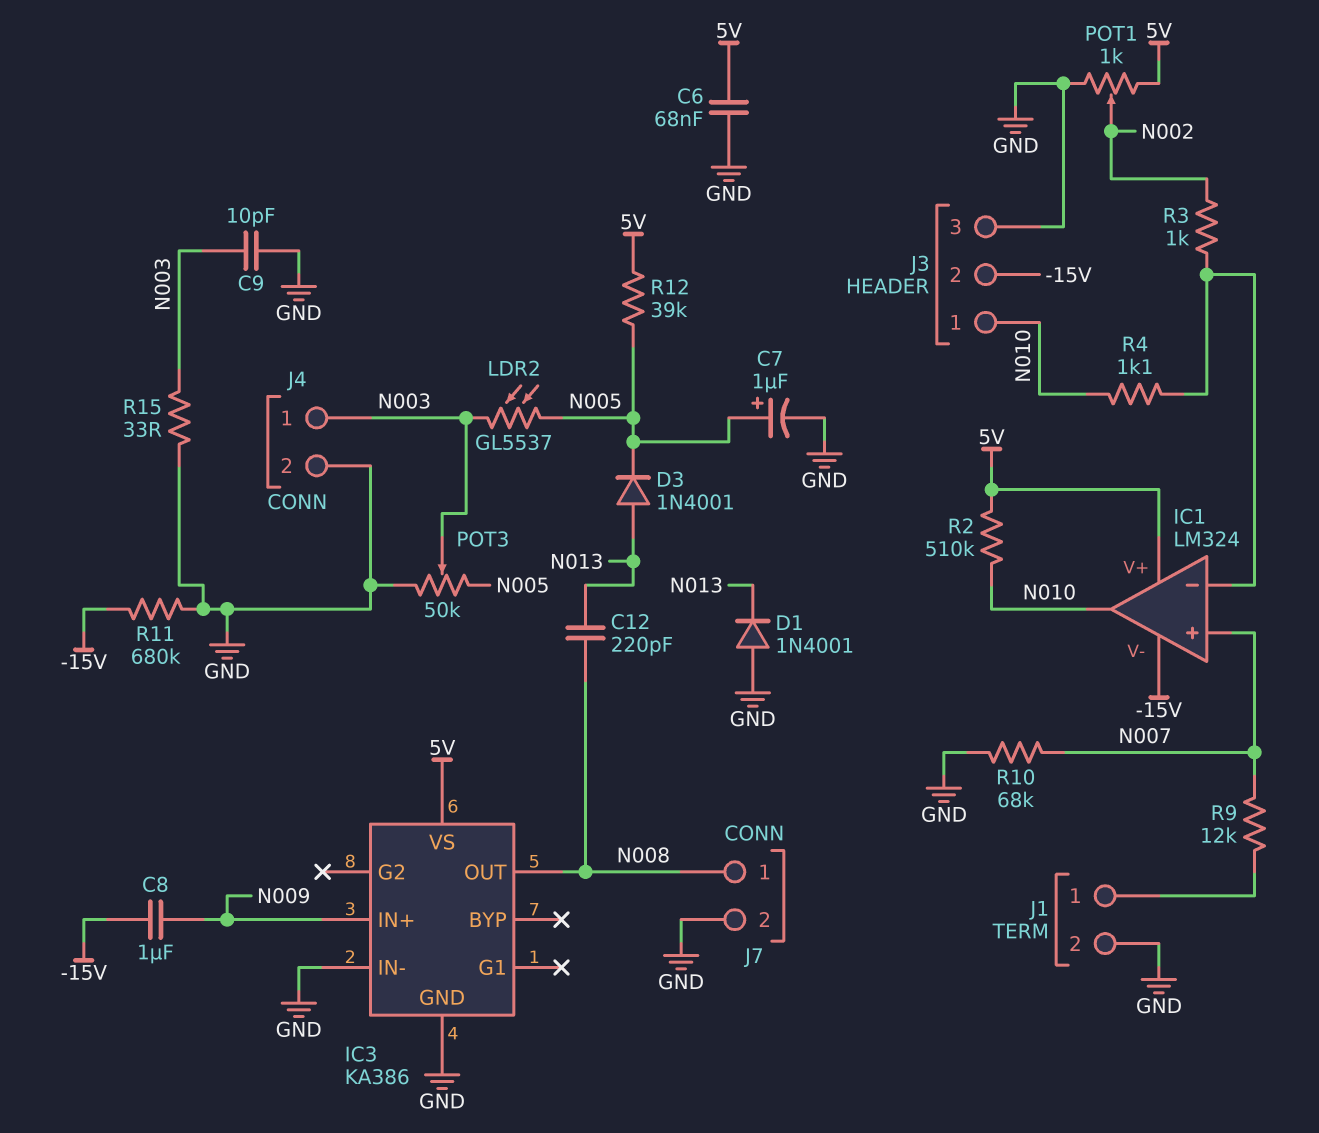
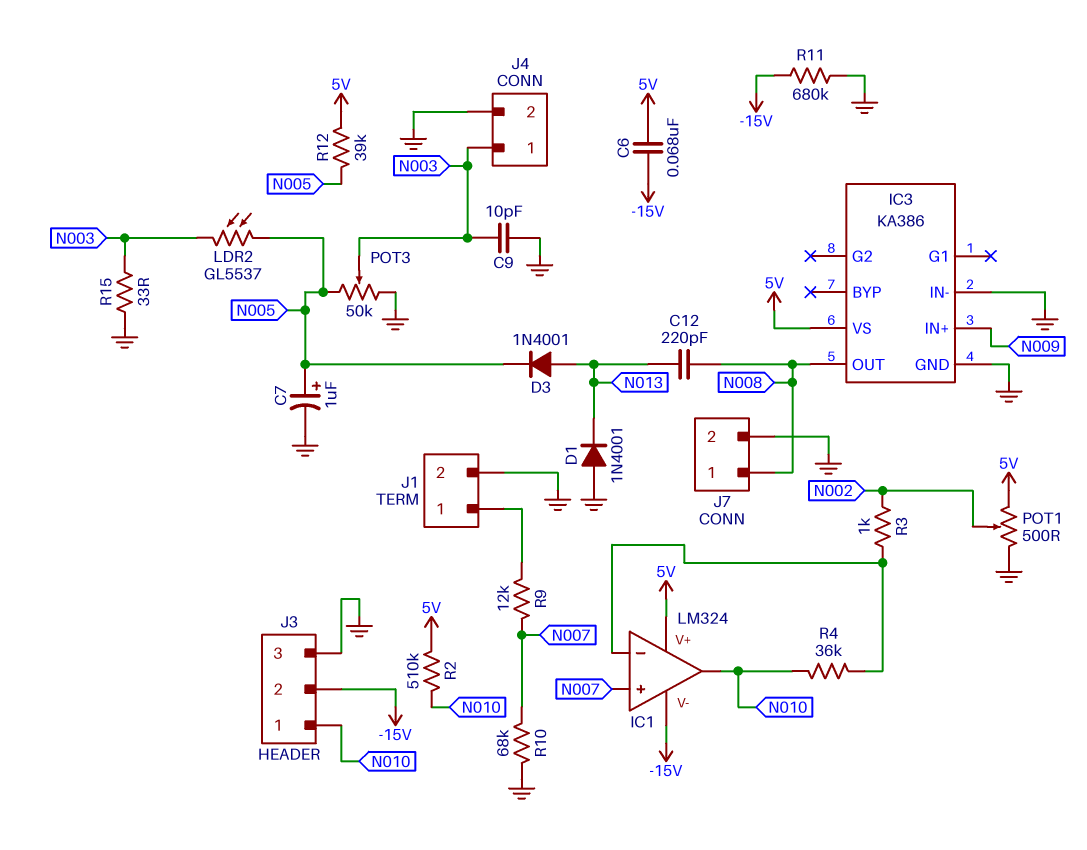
C6: 68nF (5V, GND) -> 68nF (-15V, 5V)
C8: 1uF (-15V, N009) -> none
POT1: 1k (5V, GND, wiper N002) -> 500 (5V, GND, wiper N002)
R4: 1.1k (IC1/in-, N010) -> 36k (IC1/in-, N010)

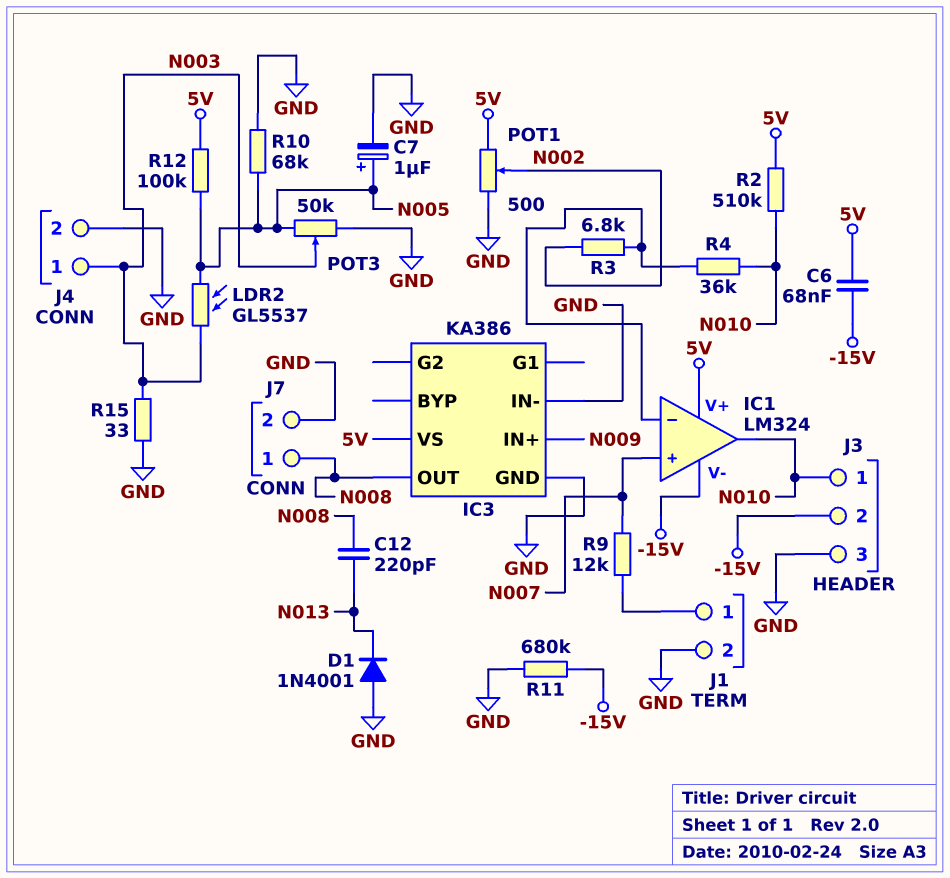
C9: 10pF (GND, N003) -> none
D3: diode 1N4001 (A N013, K N005) -> none
R3: 1k (IC1/in-, N002) -> 6.8k (IC1/in-, N002)
R10: 68k (GND, N007) -> 68k (GND, N005)
R12: 39k (5V, N005) -> 100k (5V, N005)

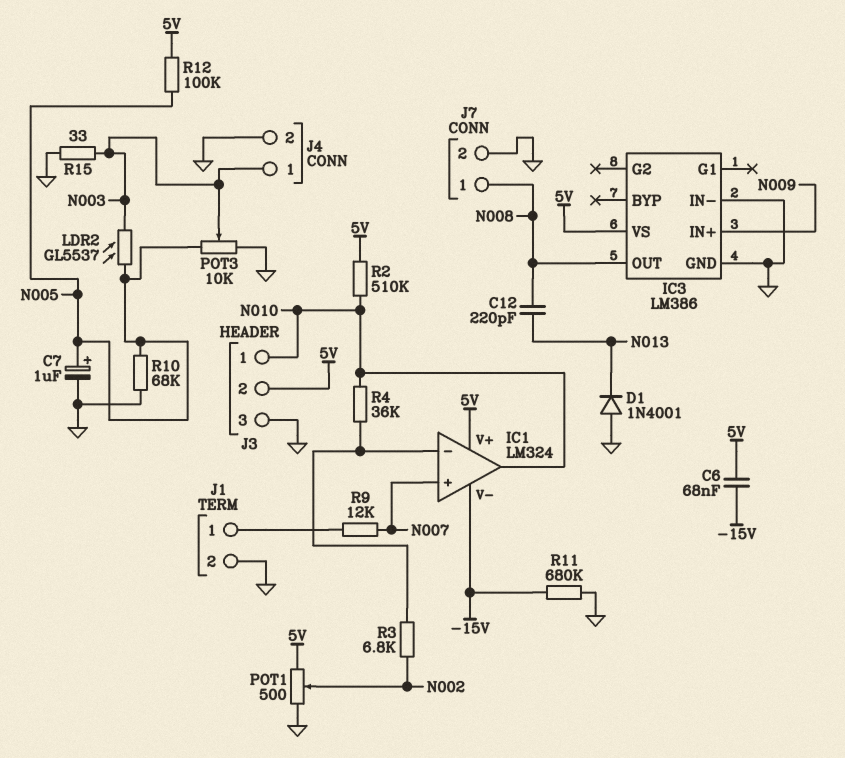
IC3: KA386 -> LM386
J3 pin 2: -15V -> 5V
POT3: 50k (GND, N005, wiper N003) -> 10k (GND, N005, wiper N003)

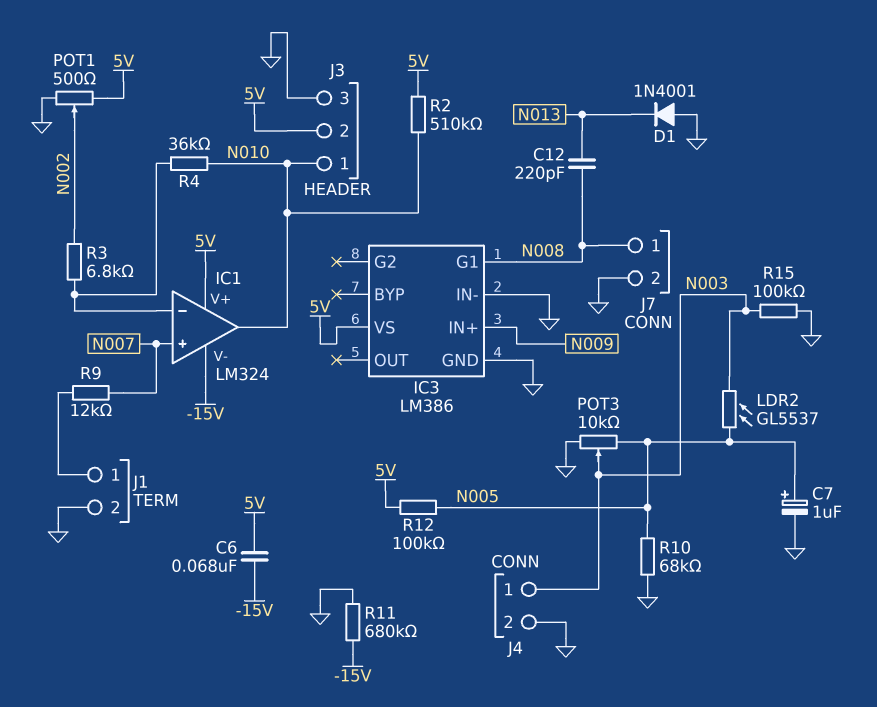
IC3 pin G1: none -> N008
IC3 pin OUT: N008 -> none
R15: 33 (GND, N003) -> 100k (GND, N003)

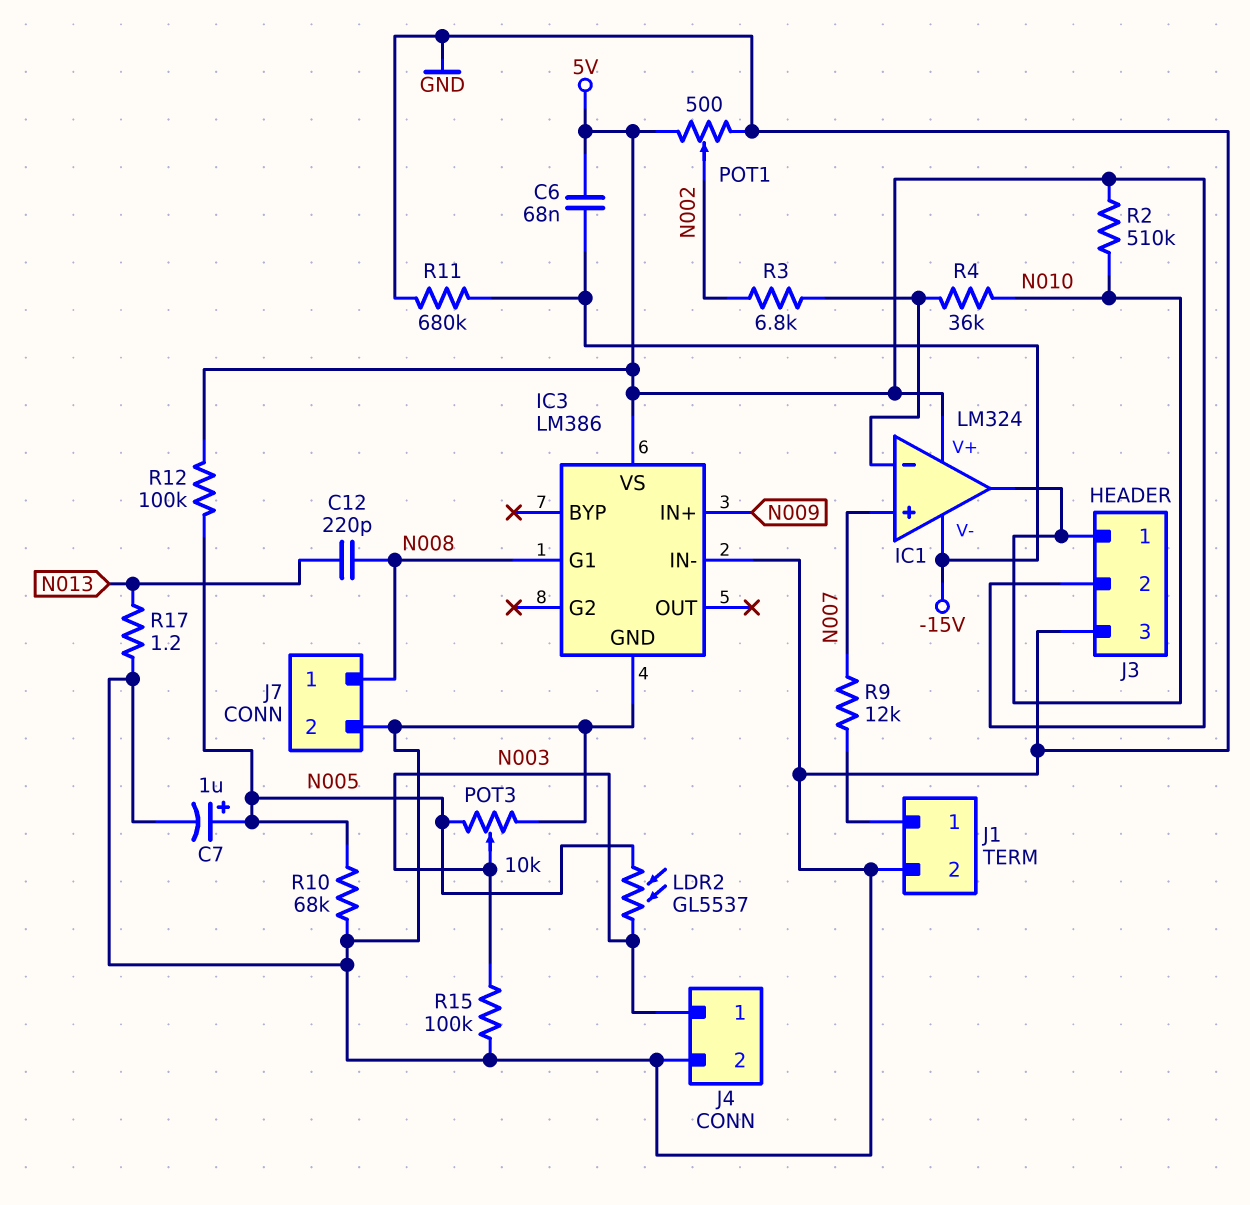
D1: diode 1N4001 (A GND, K N013) -> none
R17: none -> 1.2 (GND, N013)

